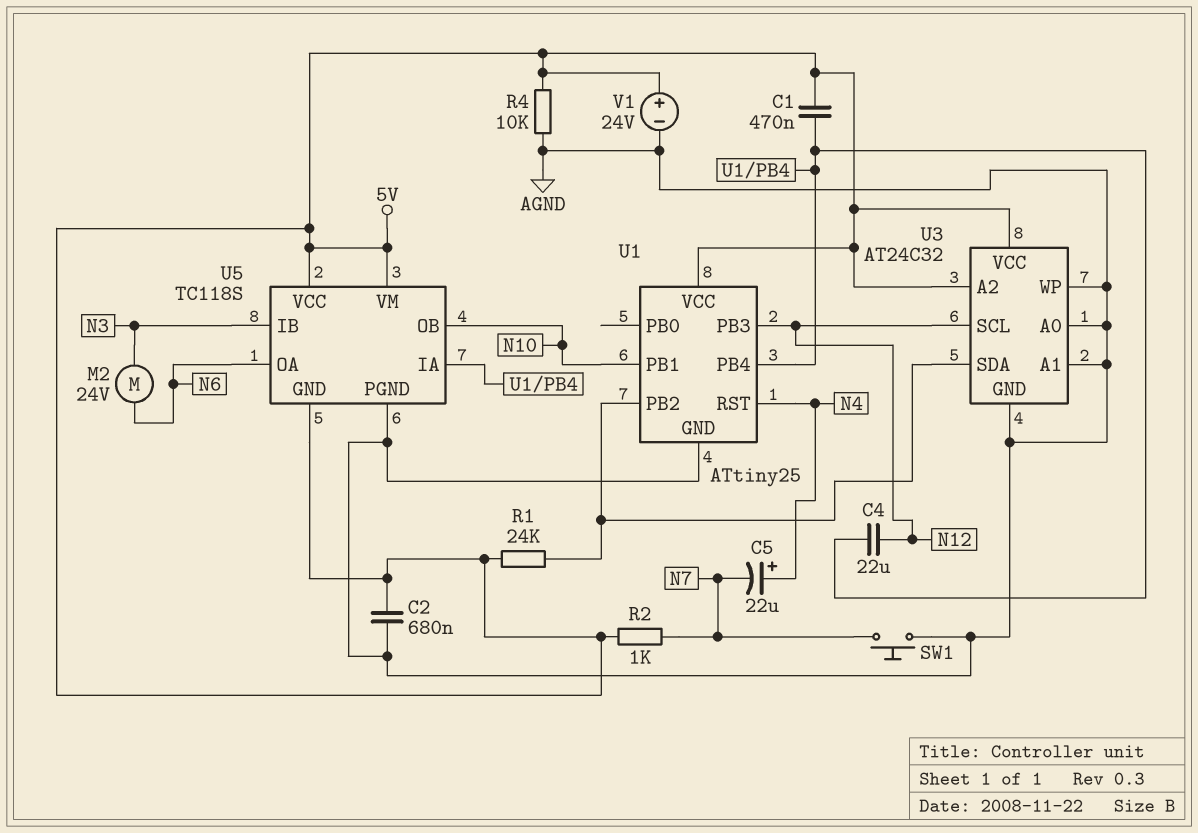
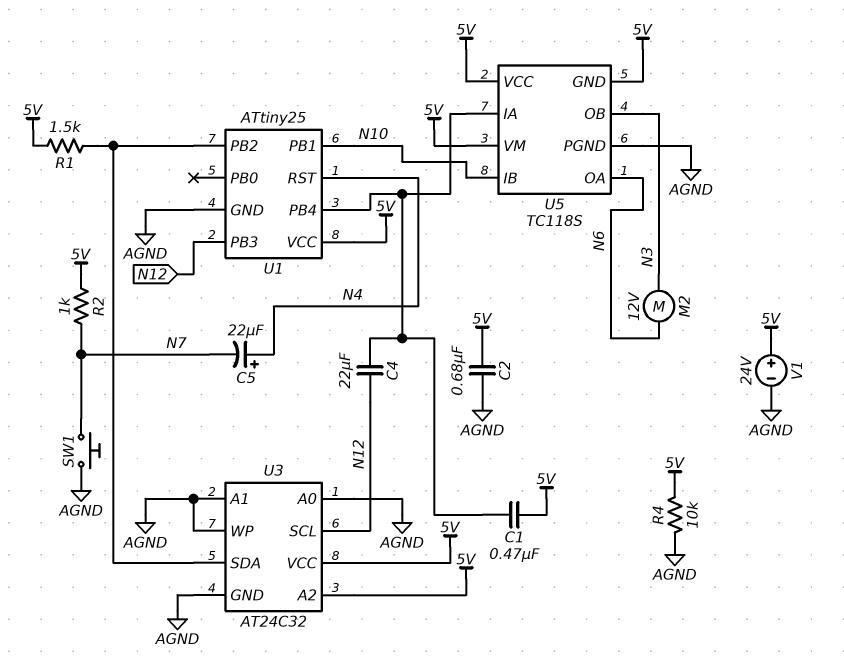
M2: motor 24V (N3, N6) -> motor 12V (N3, N6)
R1: 24k (5V, U1/PB2) -> 1.5k (5V, U1/PB2)
U5 pin IB: N3 -> N10
U5 pin OB: N10 -> N3

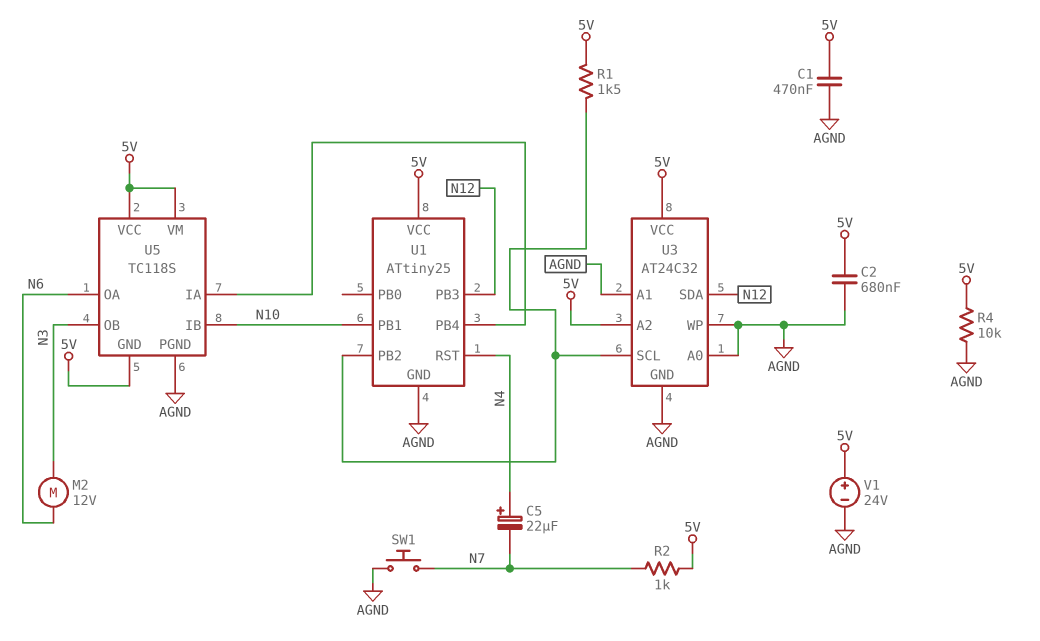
C1: 470nF (5V, U1/PB4) -> 470nF (5V, AGND)
C4: 22uF (N12, U1/PB4) -> none
U3 pin SCL: N12 -> U1/PB2
U3 pin SDA: U1/PB2 -> N12

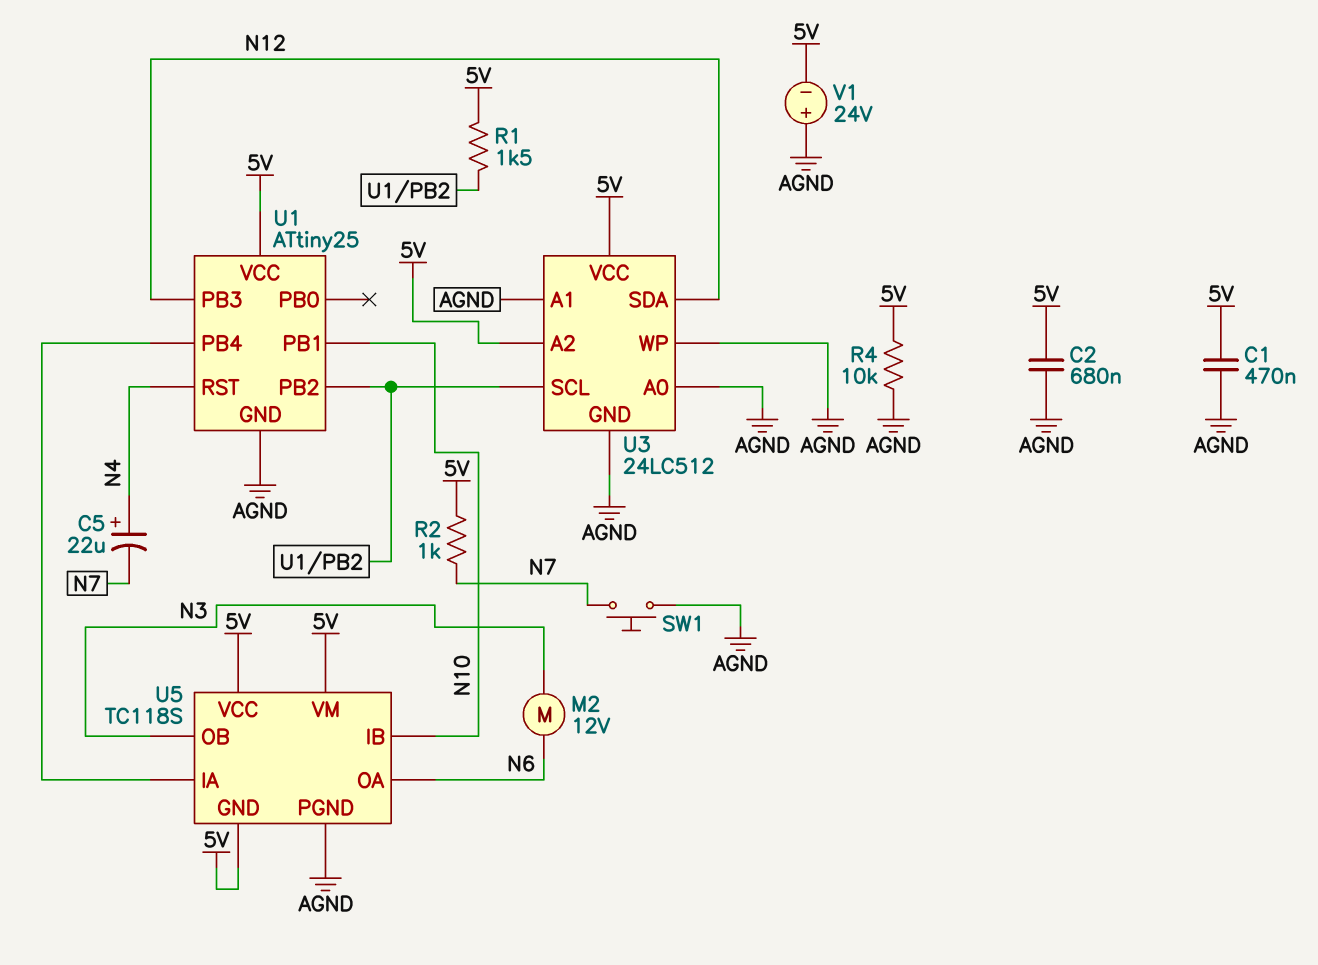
U3: AT24C32 -> 24LC512
V1: 24V (plus 5V, minus AGND) -> 24V (plus AGND, minus 5V)

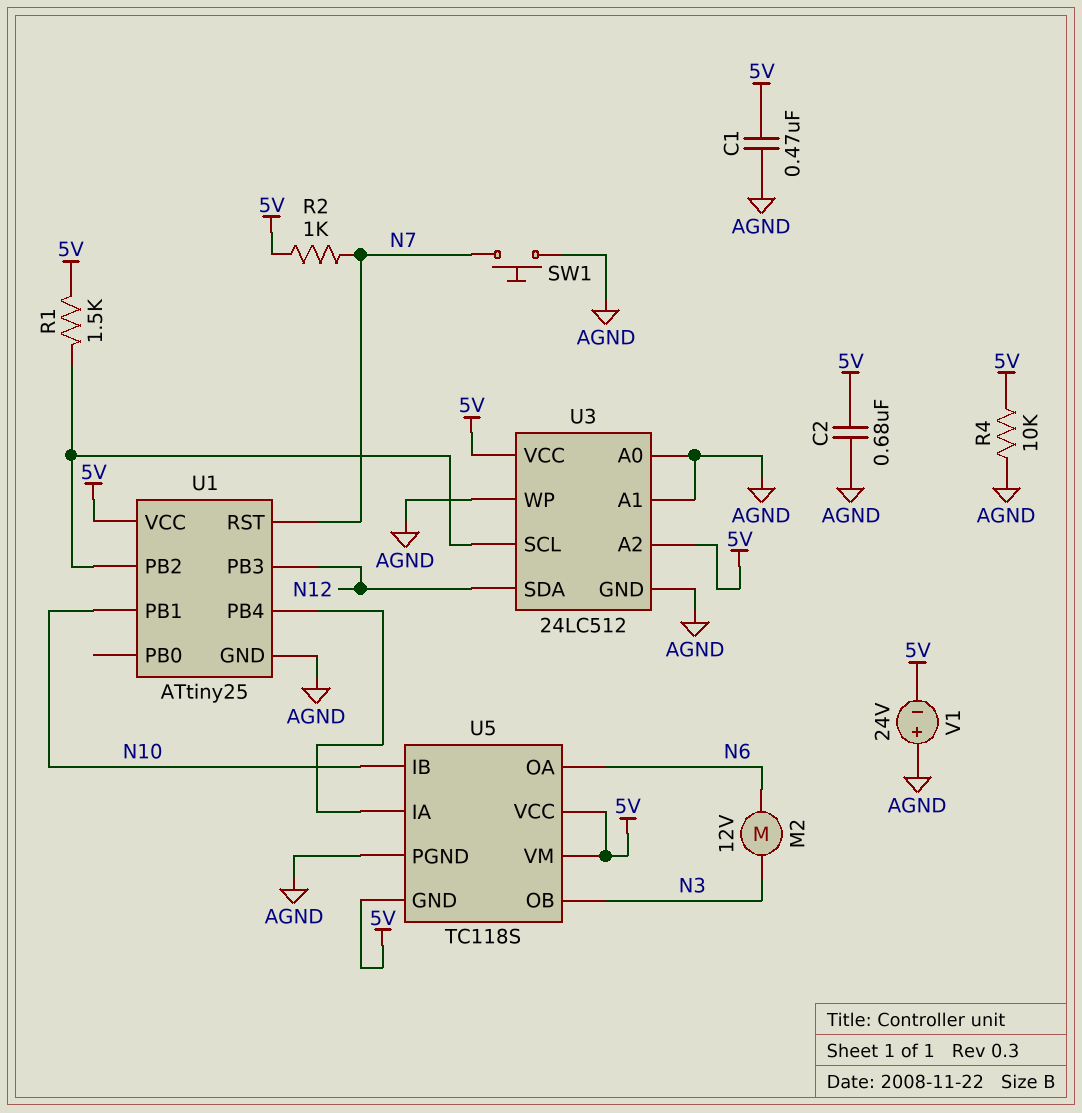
C5: 22uF (plus N4, minus N7) -> none
U1 pin RST: N4 -> N7

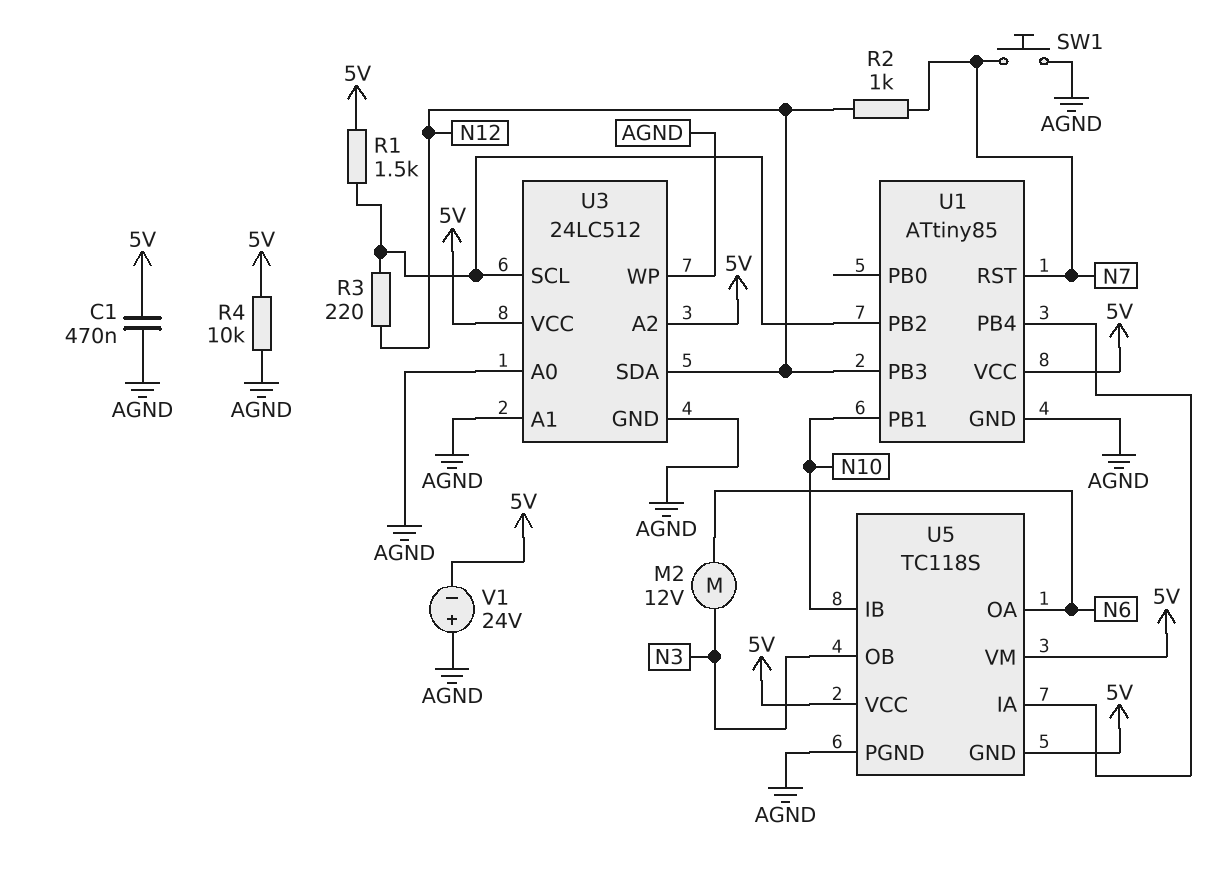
C2: 680nF (5V, AGND) -> none
R2: 1k (5V, N7) -> 1k (N7, N12)
R3: none -> 220 (N12, U1/PB2)
U1: ATtiny25 -> ATtiny85

